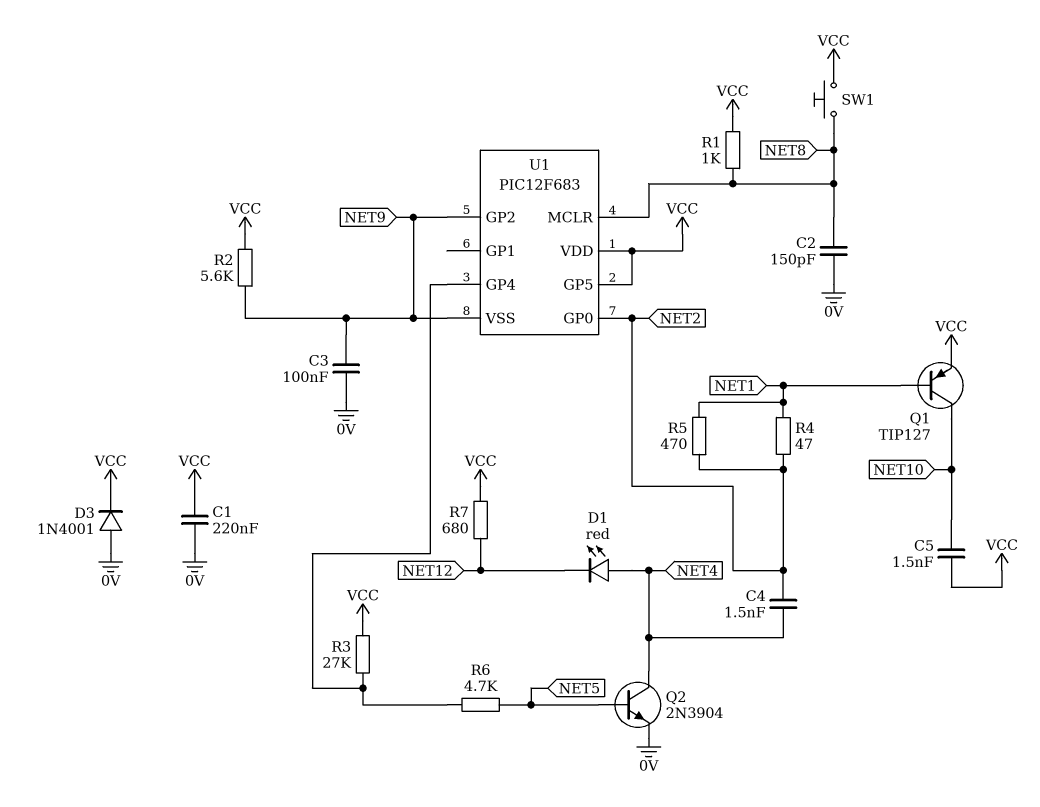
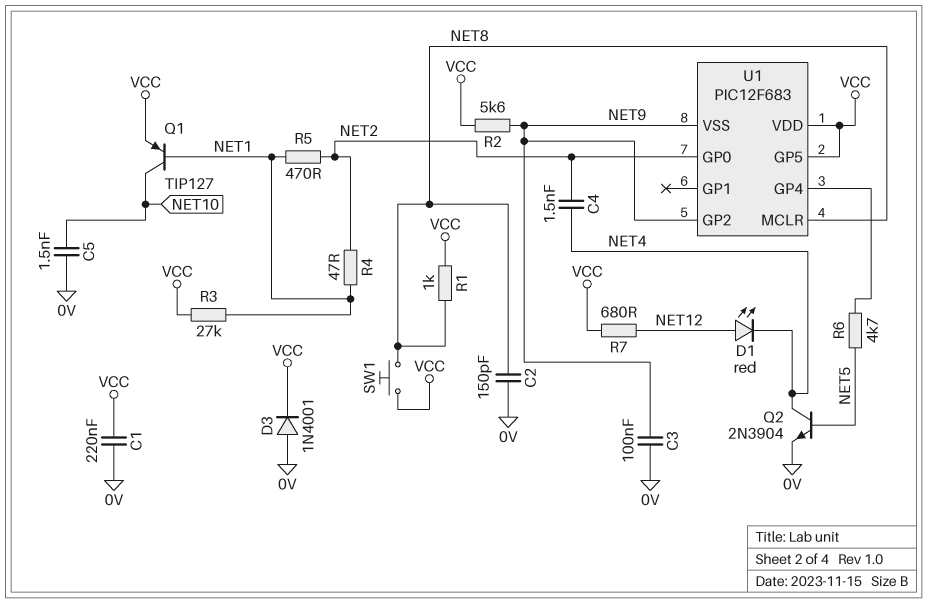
C5: 1.5nF (NET10, VCC) -> 1.5nF (0V, NET10)
D1: LED red (A NET4, K NET12) -> LED red (A NET12, K NET4)
R3: 27k (U1/GP4, VCC) -> 27k (NET1, VCC)

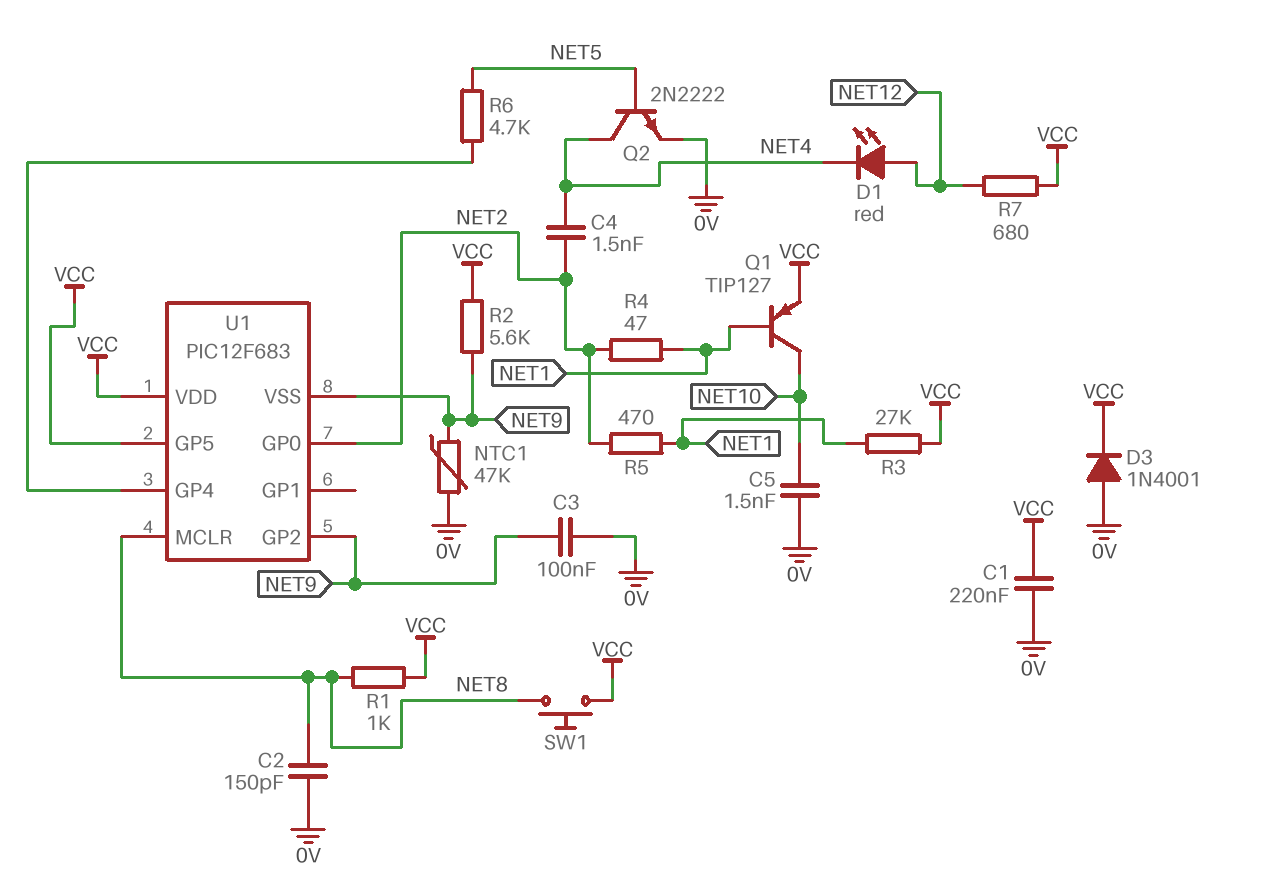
NTC1: none -> 47k (0V, NET9)
Q2: NPN 2N3904 (B NET5, C NET4, E 0V) -> NPN 2N2222 (B NET5, C NET4, E 0V)

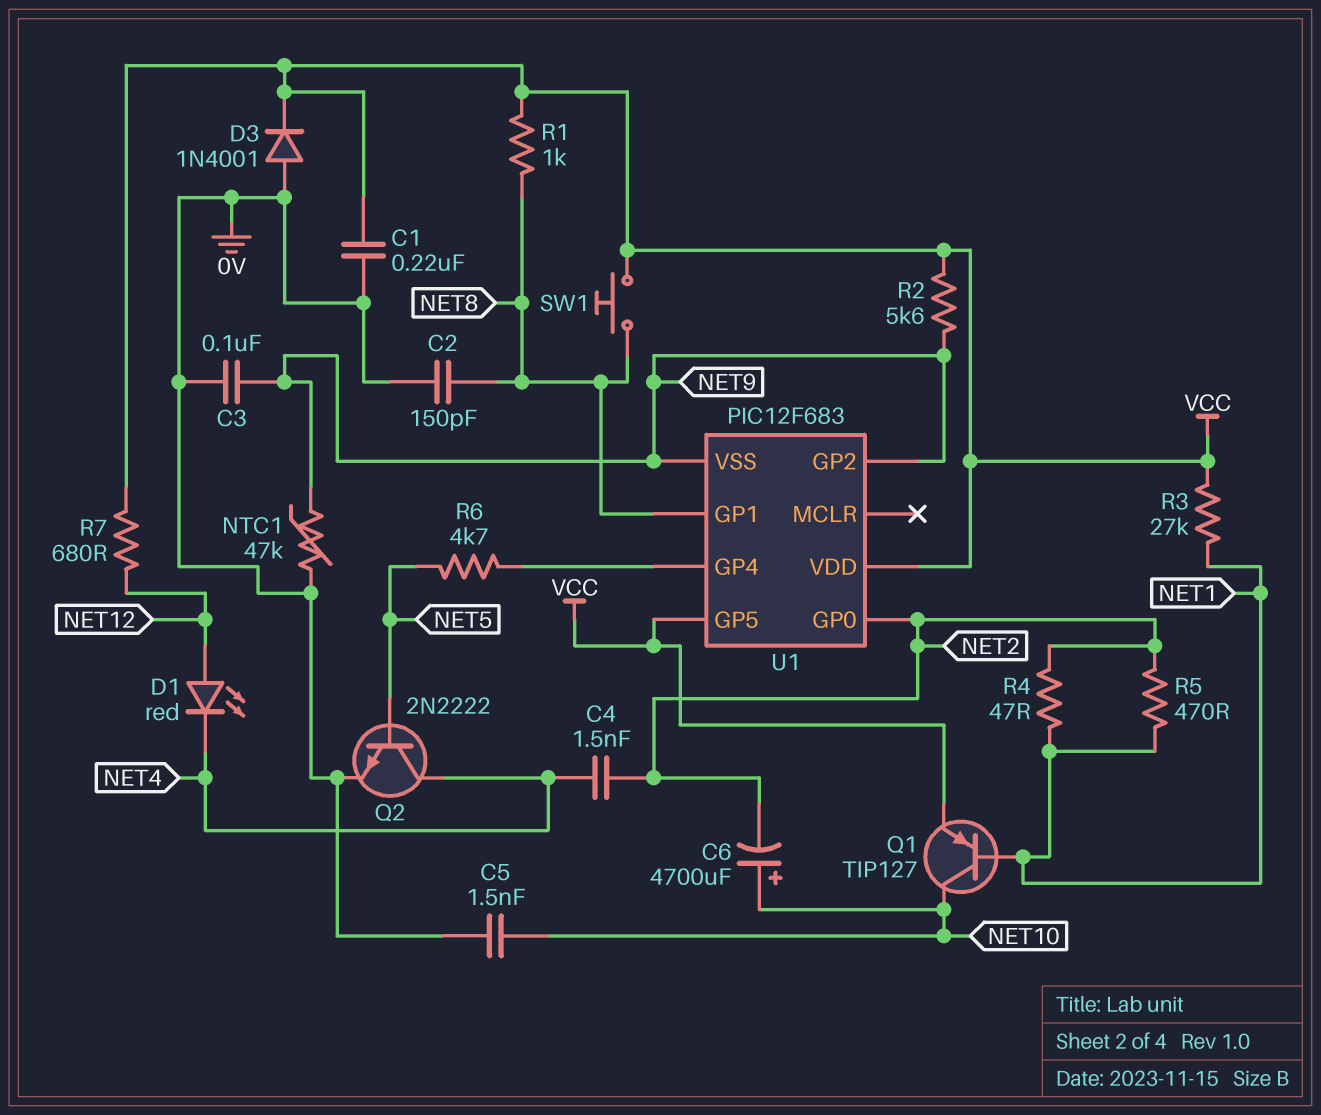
C6: none -> 4700uF (plus NET10, minus NET2)
U1 pin GP1: none -> NET8
U1 pin MCLR: NET8 -> none

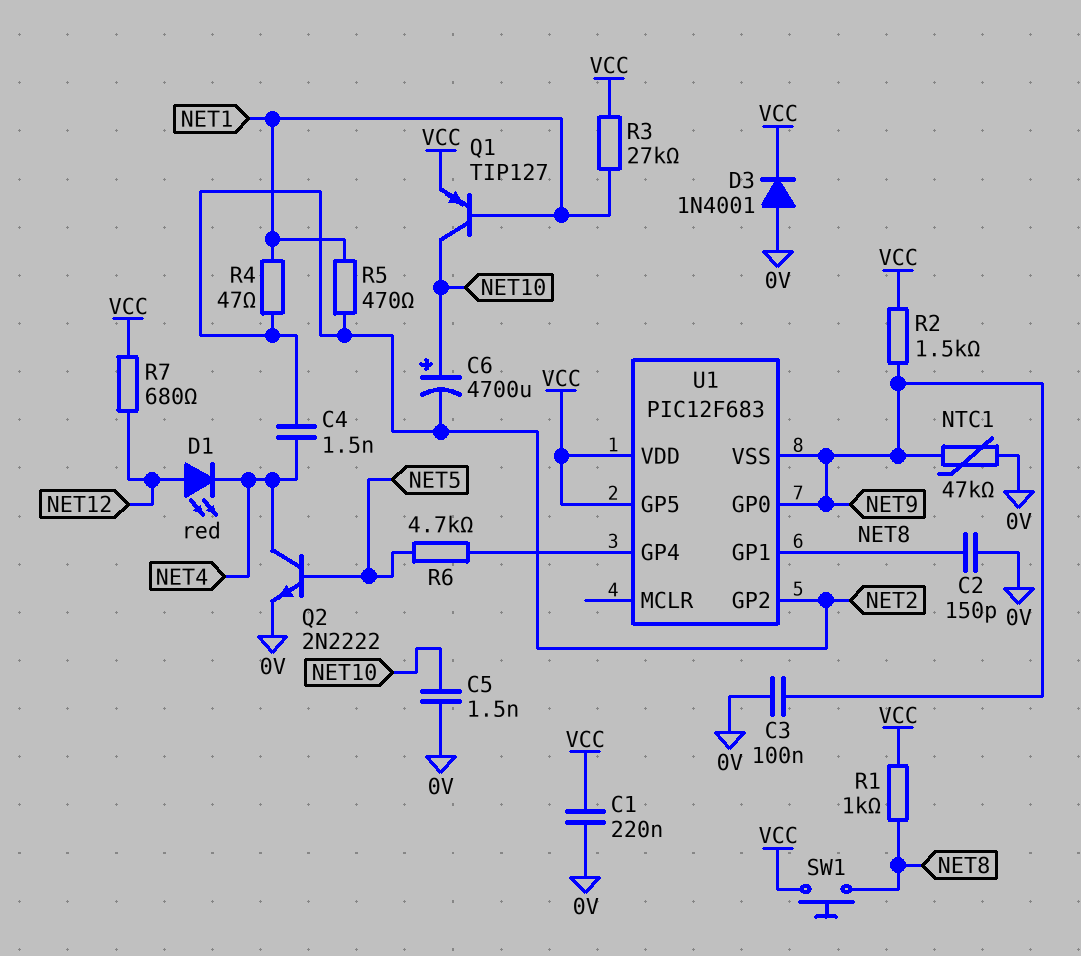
R2: 5.6k (NET9, VCC) -> 1.5k (NET9, VCC)
U1 pin GP0: NET2 -> NET9
U1 pin GP2: NET9 -> NET2

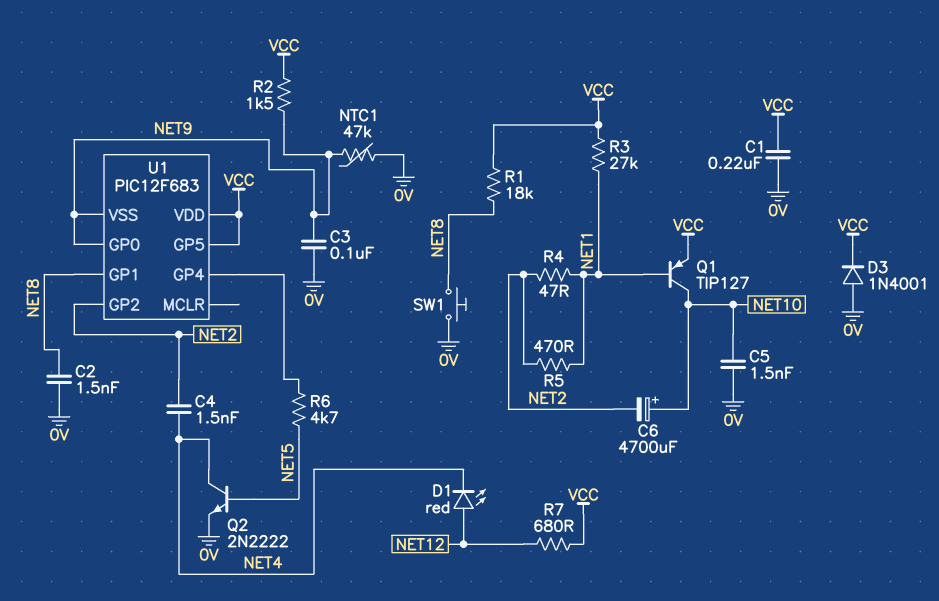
C2: 150pF (0V, NET8) -> 1.5nF (0V, NET8)
R1: 1k (NET8, VCC) -> 18k (NET8, VCC)
SW1: button (NET8, VCC) -> button (0V, NET8)

